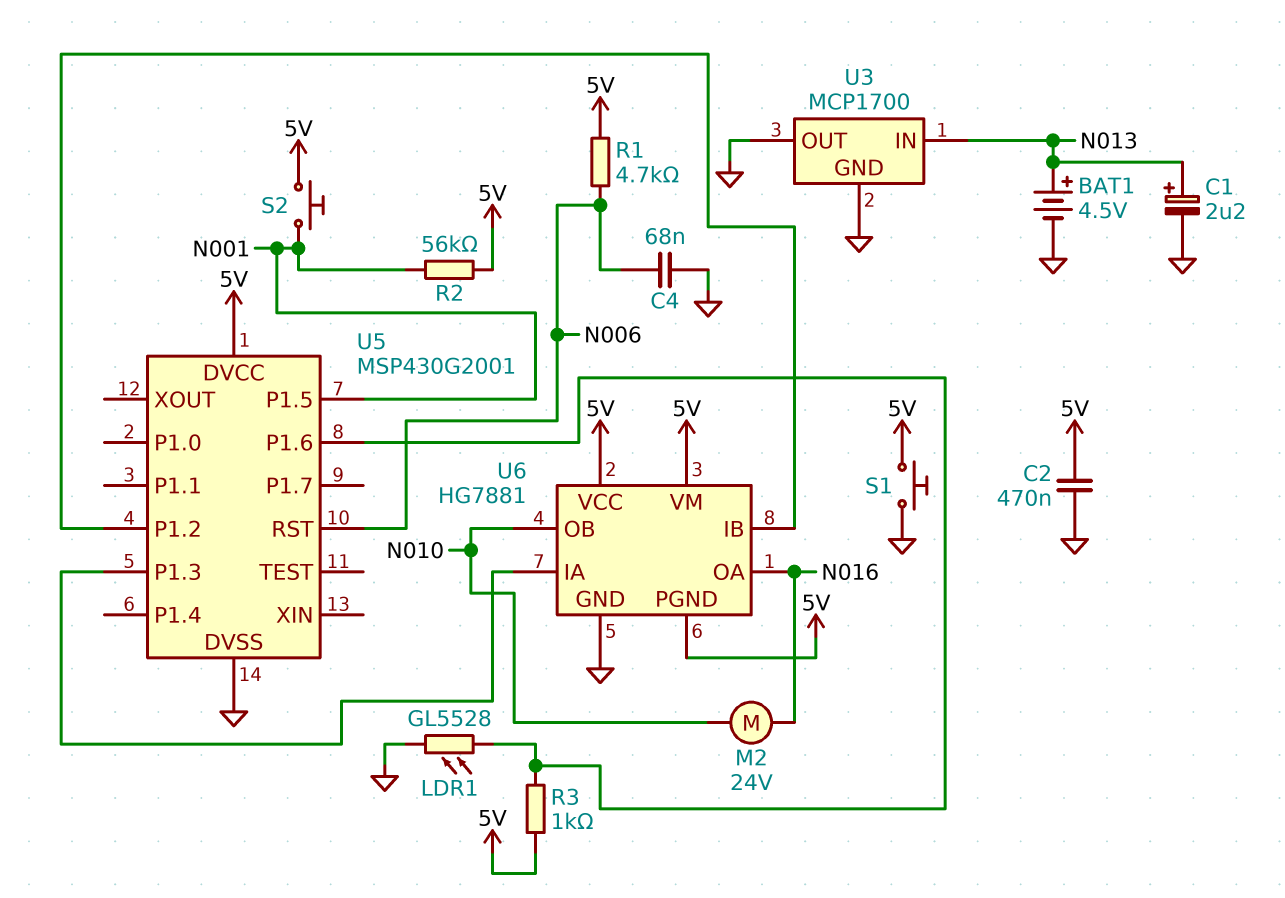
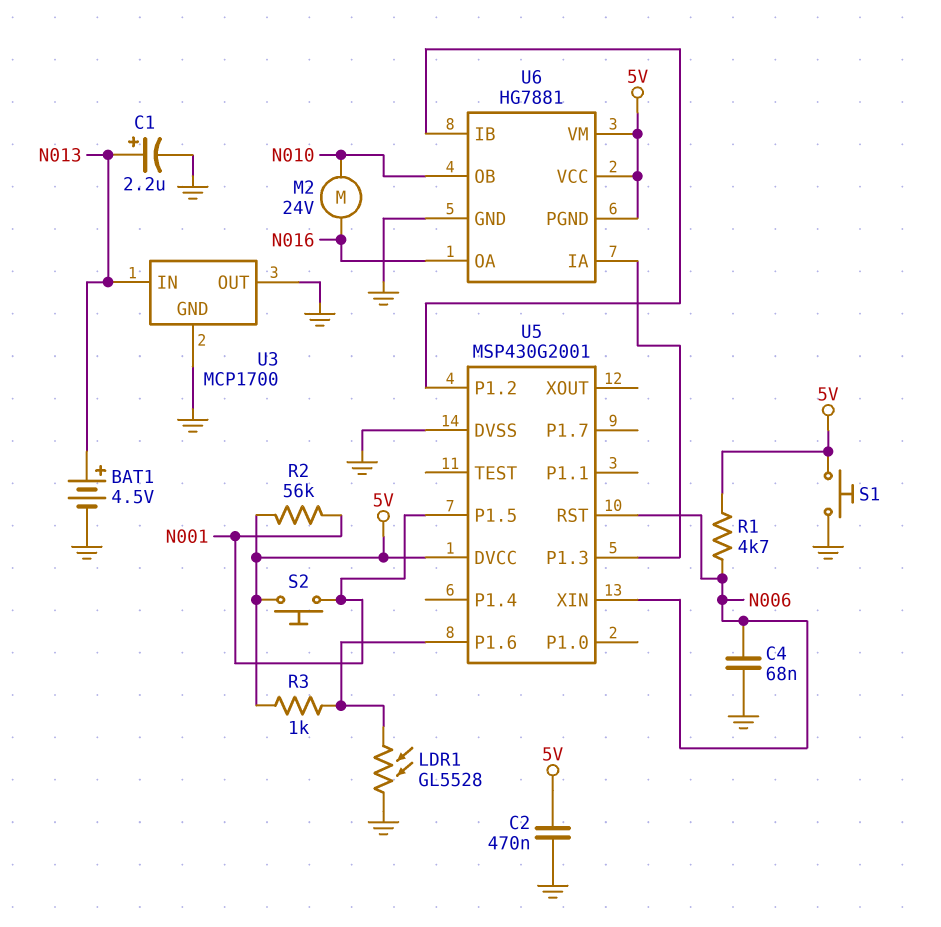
U5 pin XIN: none -> N006

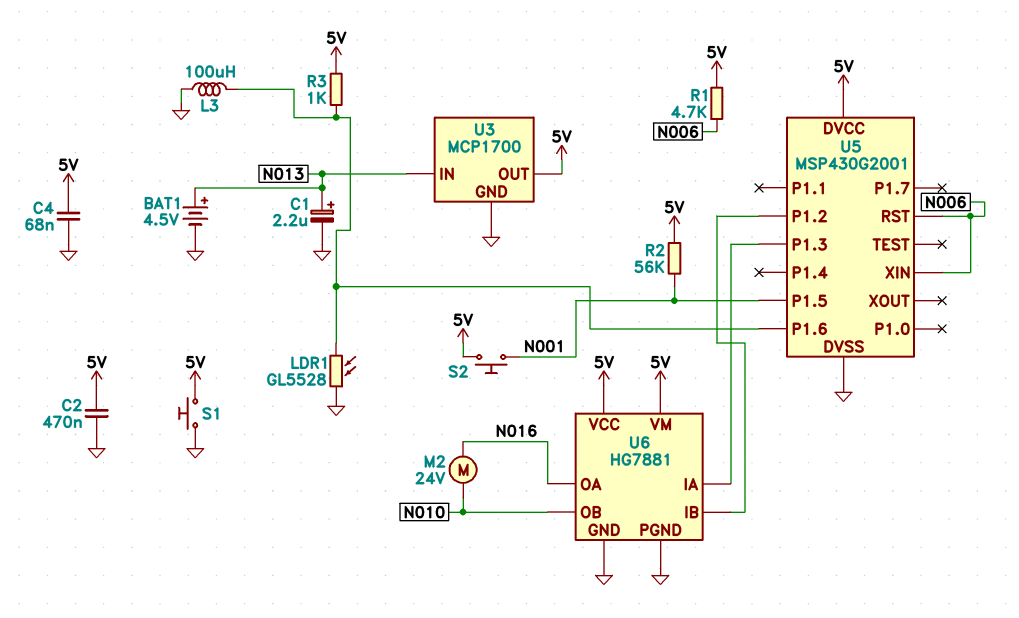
C4: 68nF (GND, N006) -> 68nF (5V, GND)
L3: none -> 100uH (GND, U5/P1.6)
U3 pin OUT: GND -> 5V
U6 pin PGND: 5V -> GND

